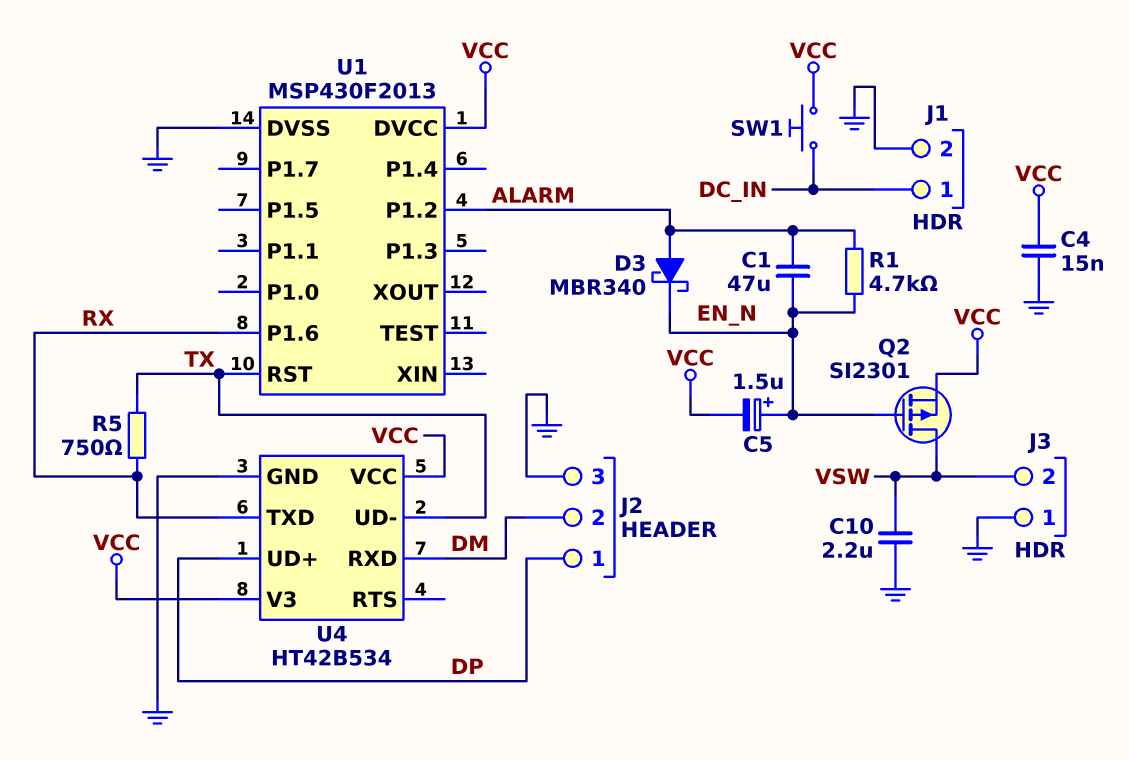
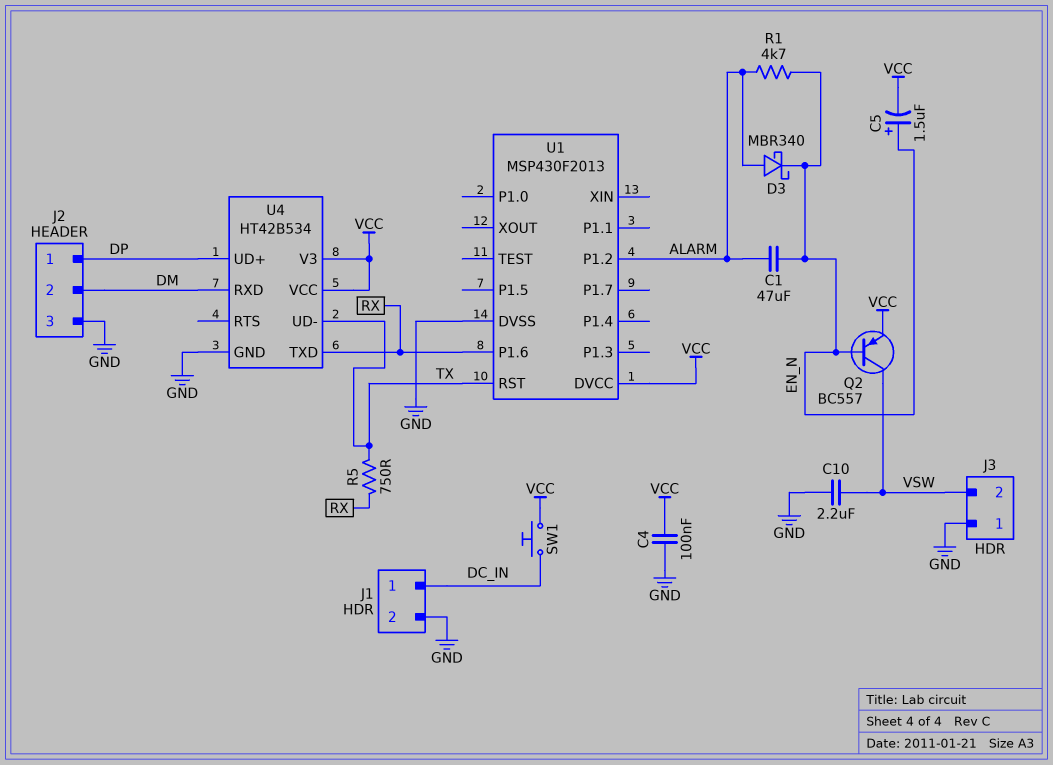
C4: 15nF (GND, VCC) -> 100nF (GND, VCC)
Q2: PMOS SI2301 (G EN_N, D VSW, S VCC) -> PNP BC557 (B EN_N, C VSW, E VCC)

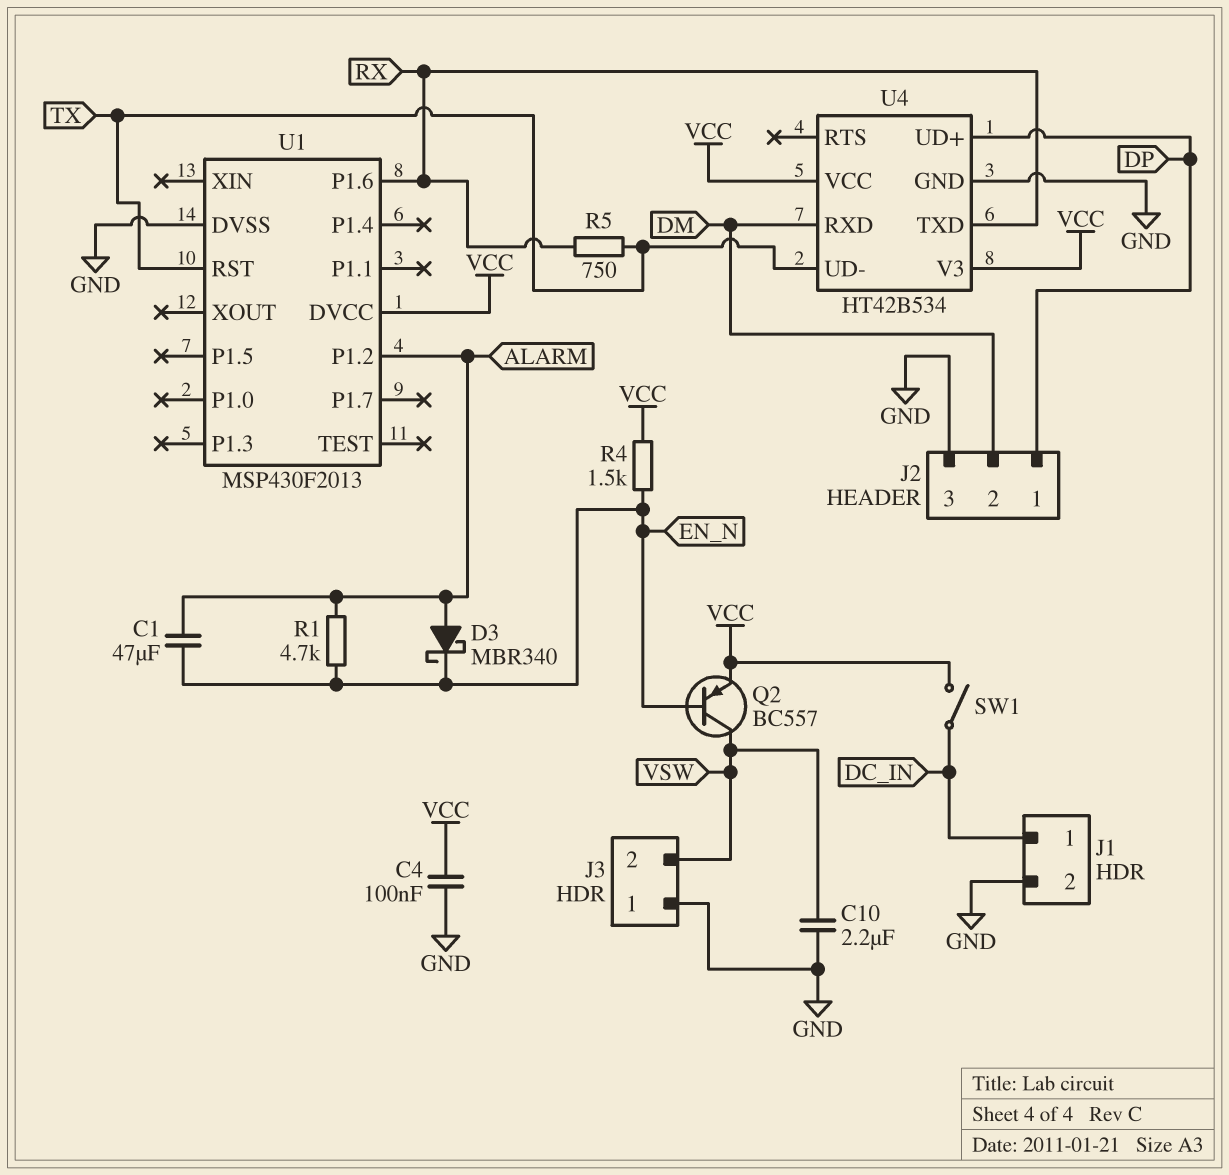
C5: 1.5uF (plus EN_N, minus VCC) -> none
R4: none -> 1.5k (EN_N, VCC)
SW1: button (DC_IN, VCC) -> switch (DC_IN, VCC)

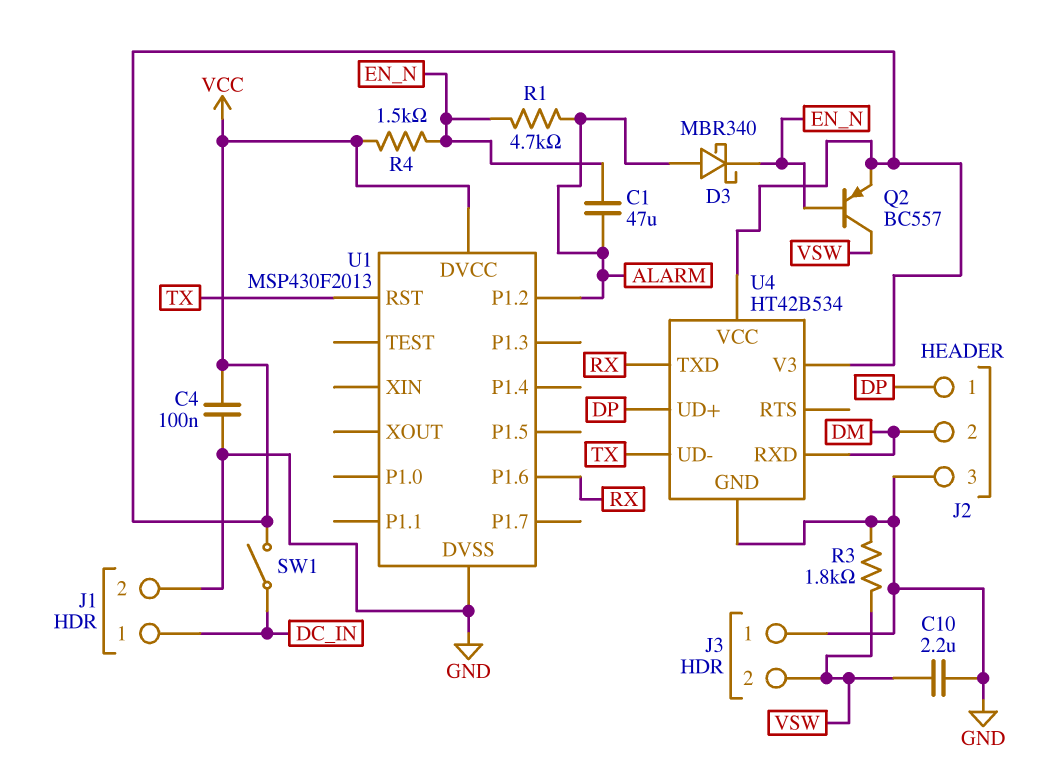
R3: none -> 1.8k (GND, VSW)
R5: 750 (RX, TX) -> none

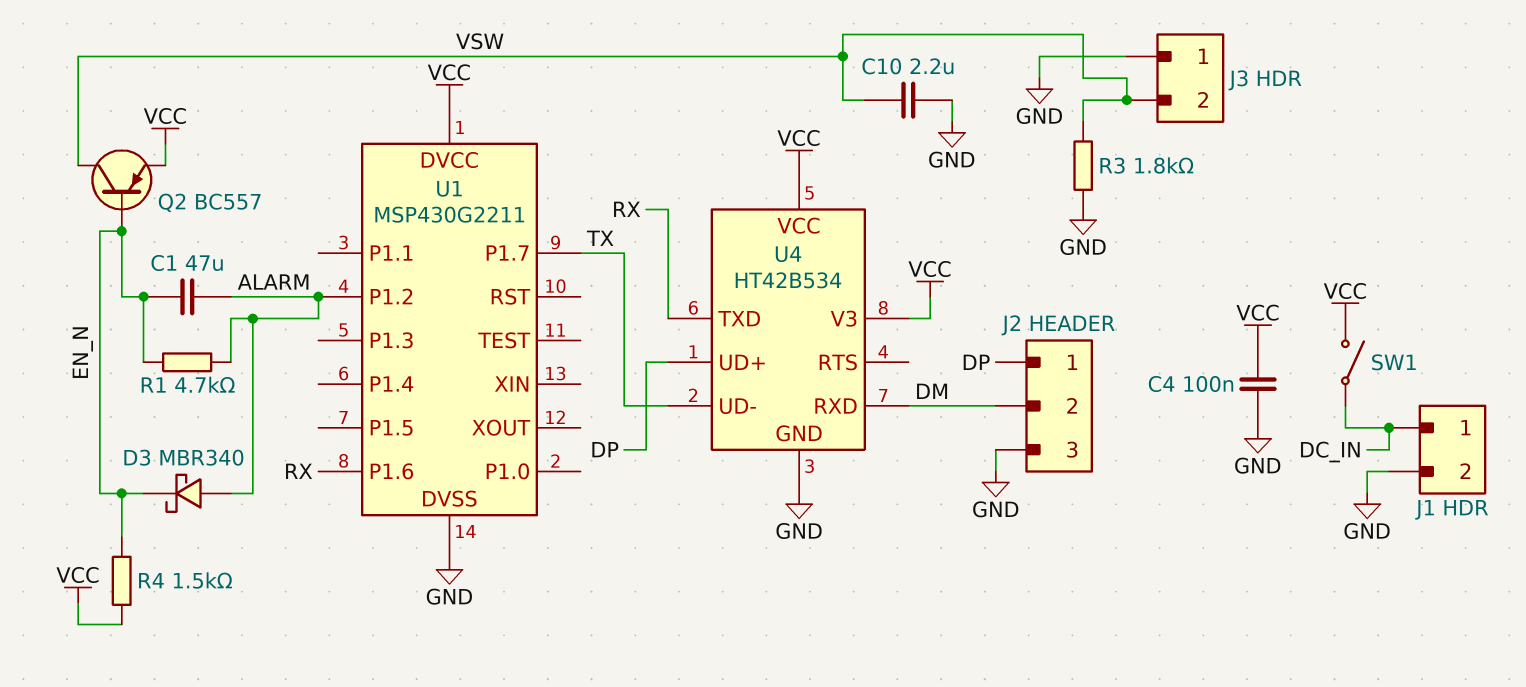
U1: MSP430F2013 -> MSP430G2211
U1 pin P1.7: none -> TX
U1 pin RST: TX -> none

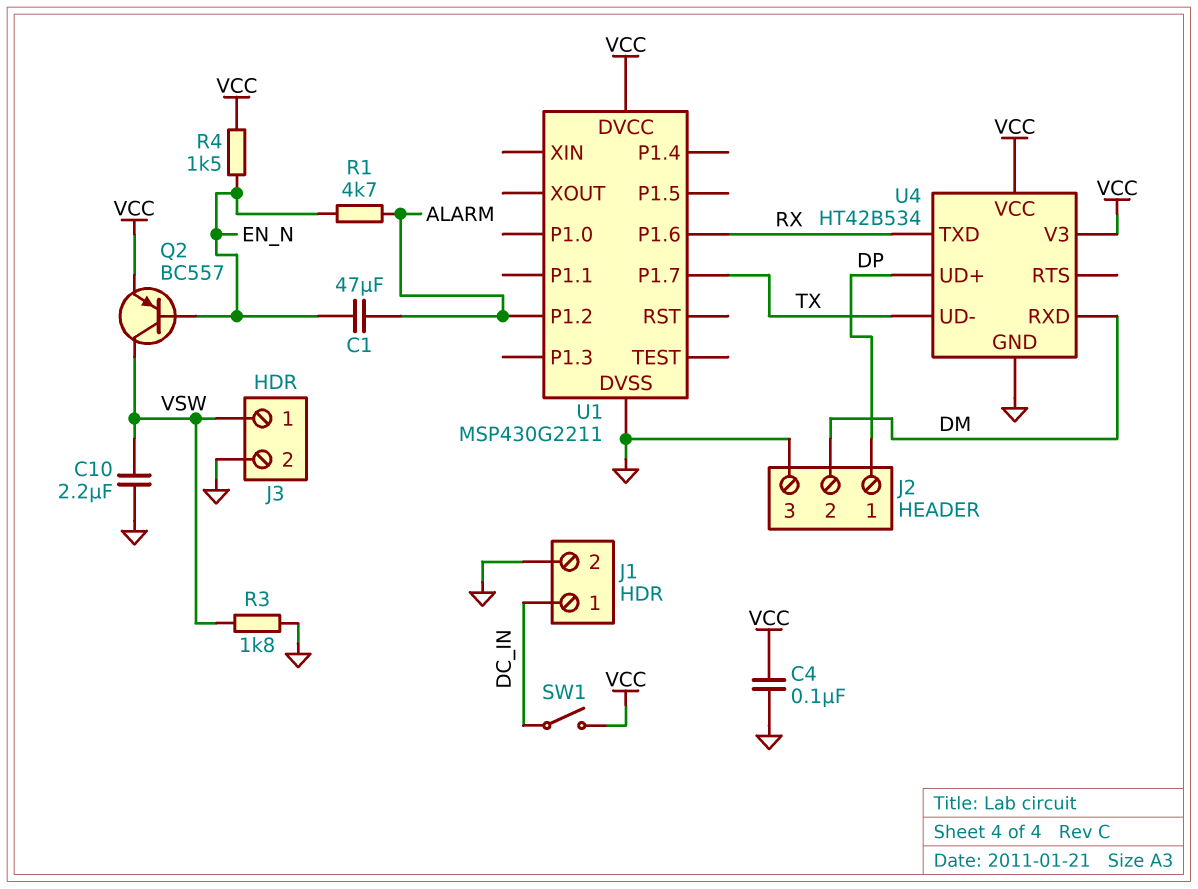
D3: schottky MBR340 (A ALARM, K EN_N) -> none
J3 pin 1: GND -> VSW
J3 pin 2: VSW -> GND

